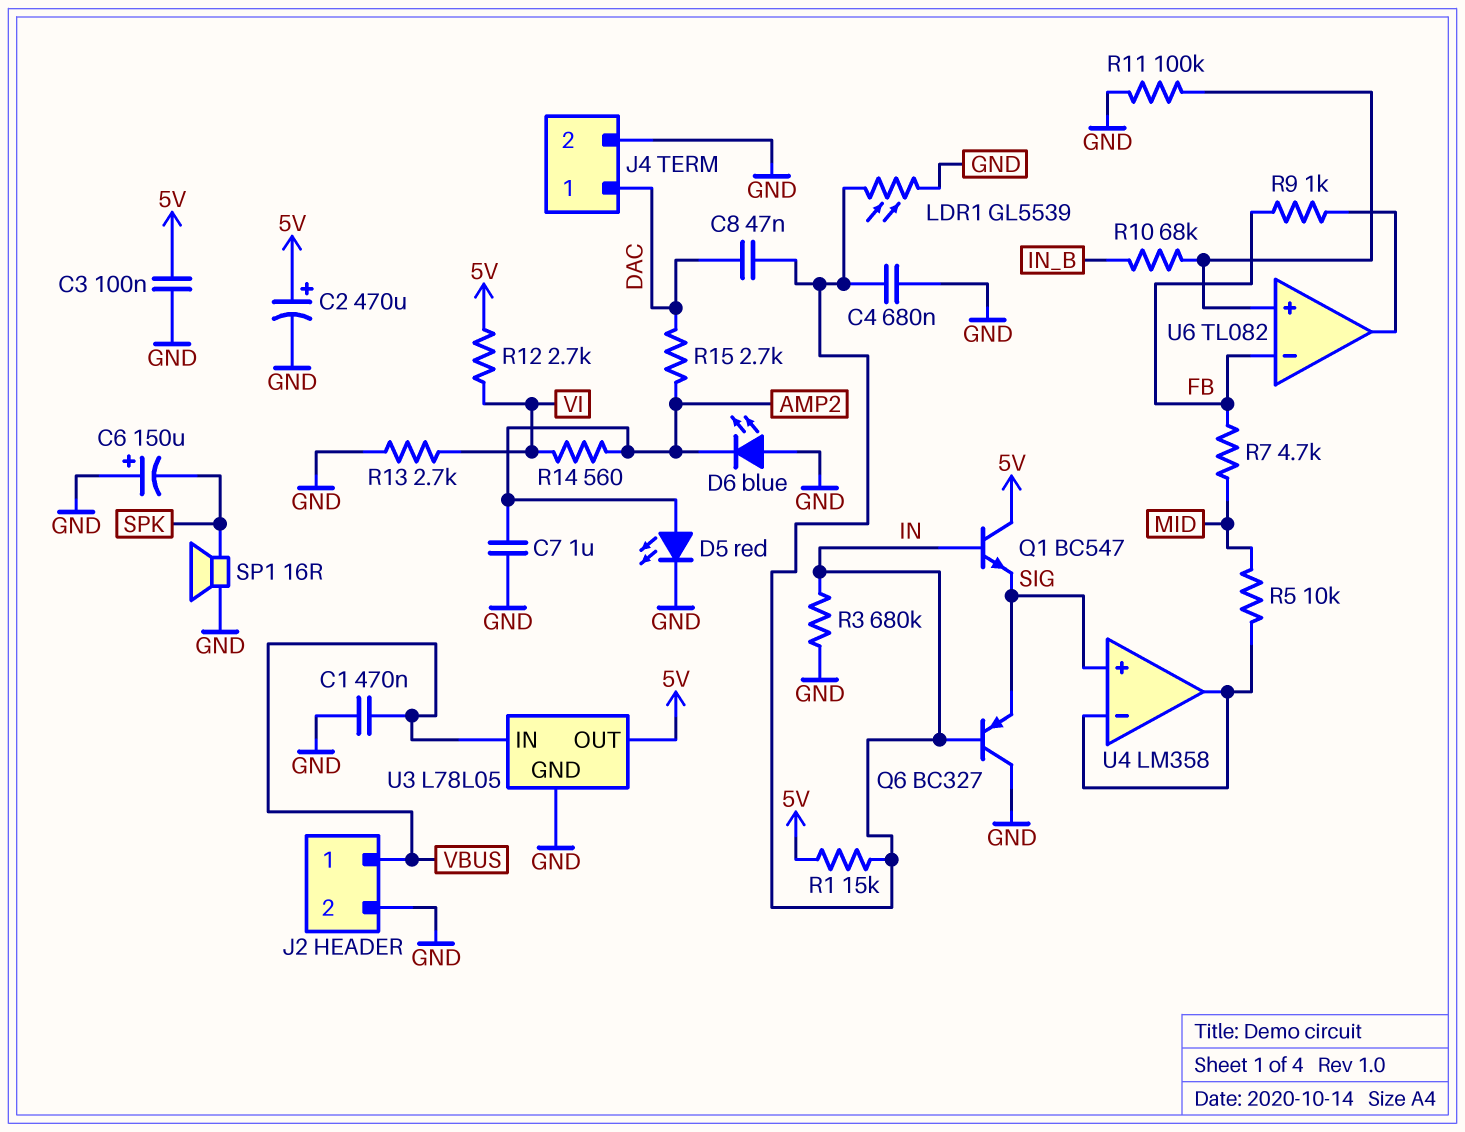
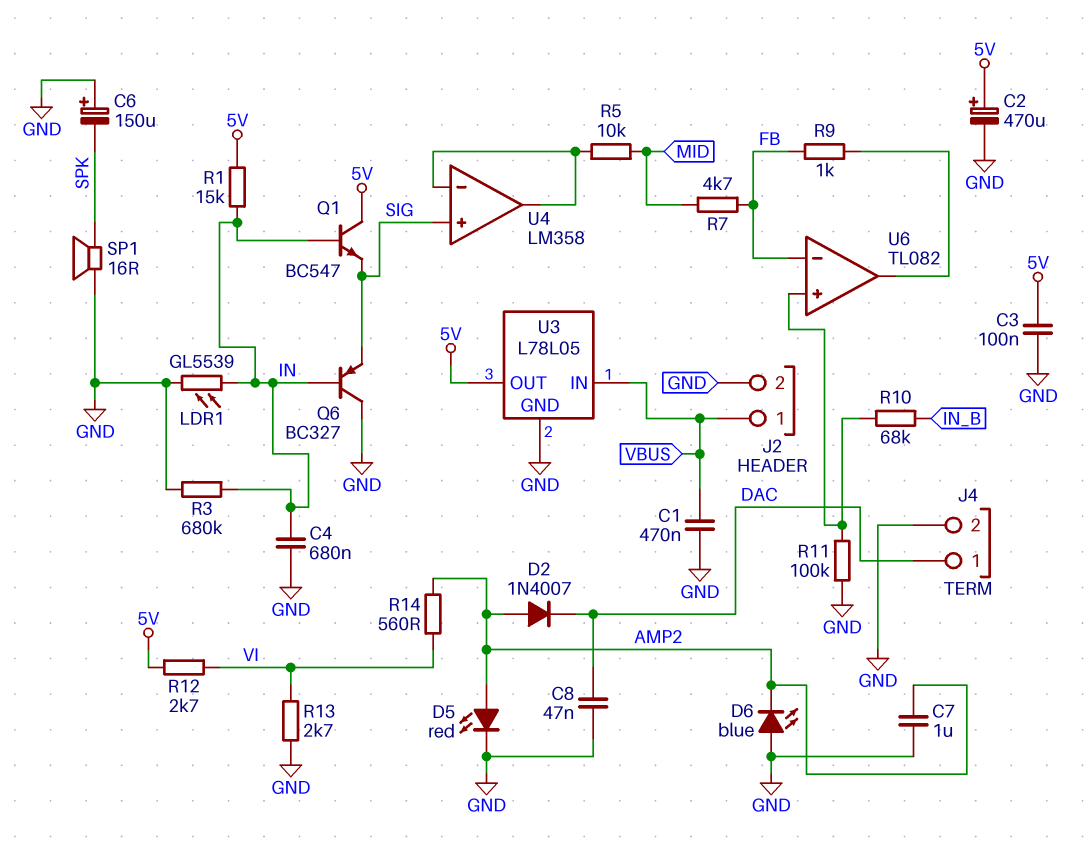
C8: 47nF (DAC, IN) -> 47nF (DAC, GND)
D2: none -> diode 1N4007 (A AMP2, K DAC)
R15: 2.7k (AMP2, DAC) -> none

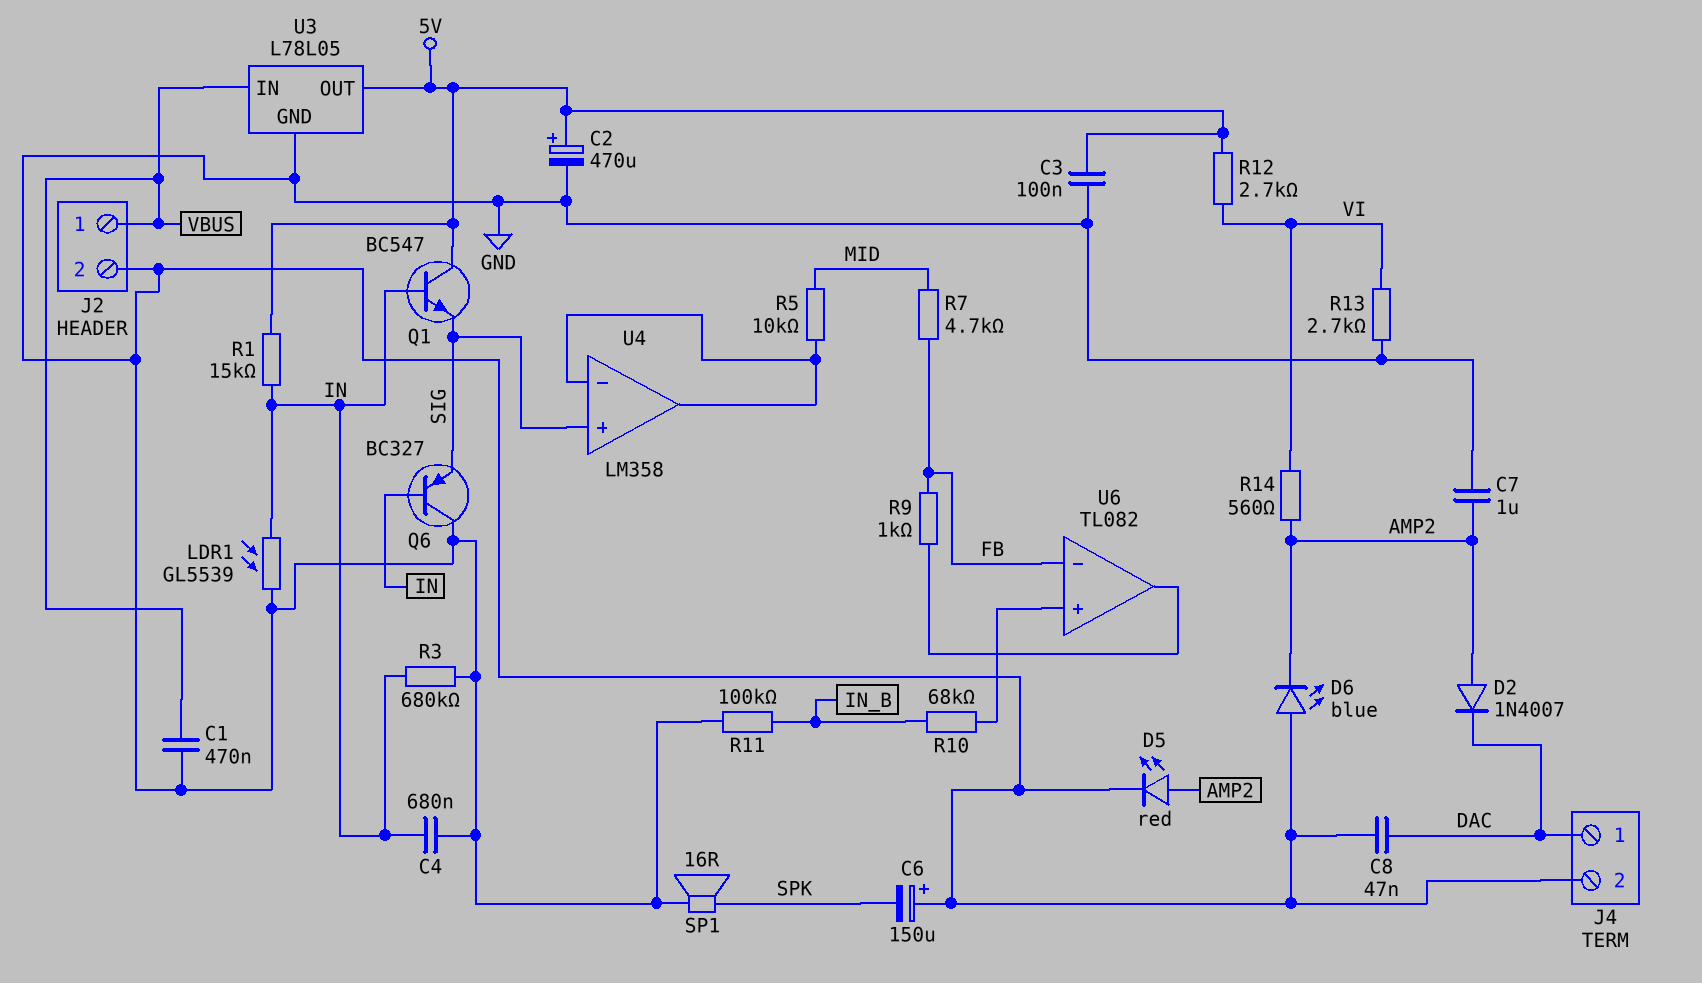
R11: 100k (GND, U6/in+) -> 100k (GND, IN_B)

